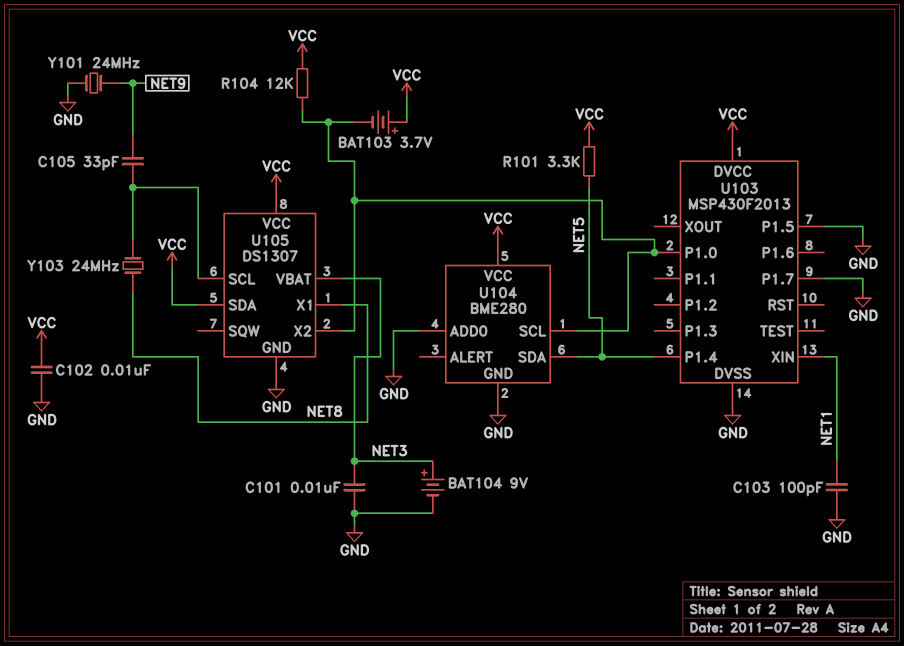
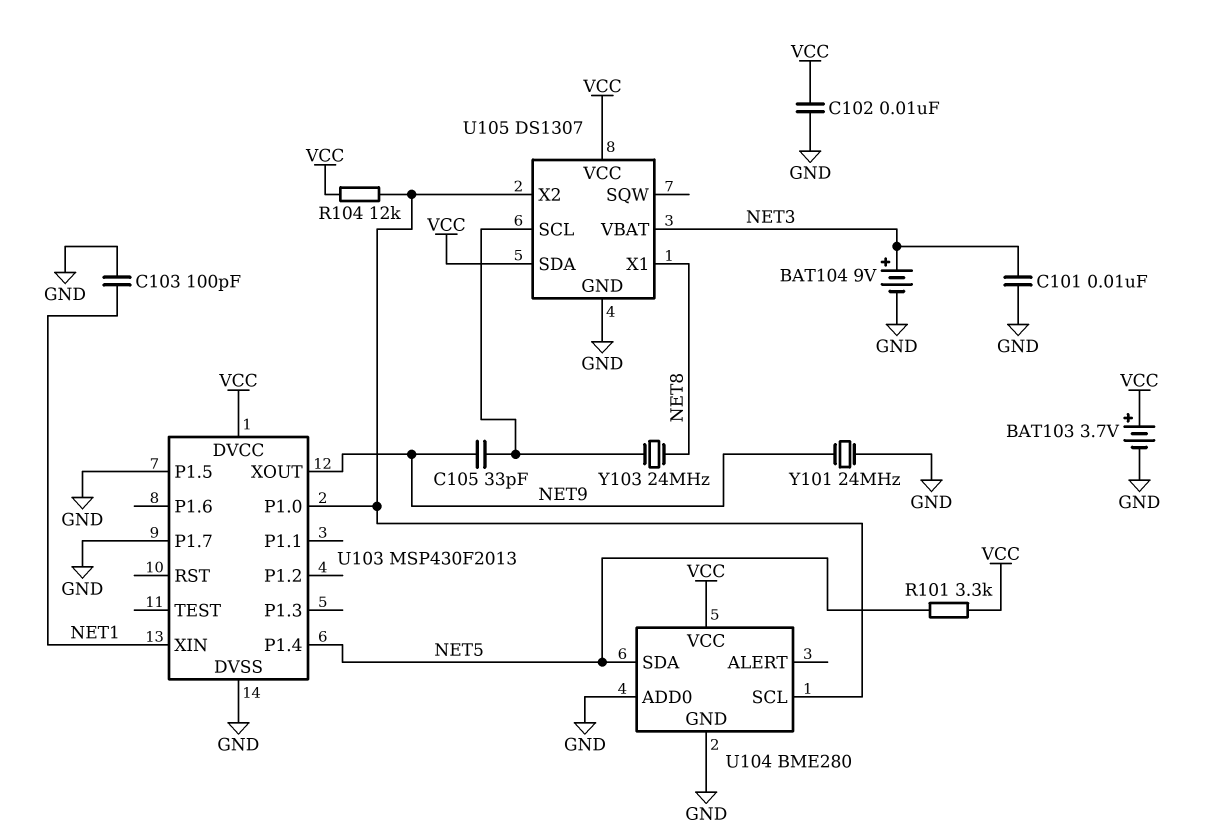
BAT103: 3.7V (plus VCC, minus U103/P1.0) -> 3.7V (plus VCC, minus GND)
U103 pin XOUT: none -> NET9

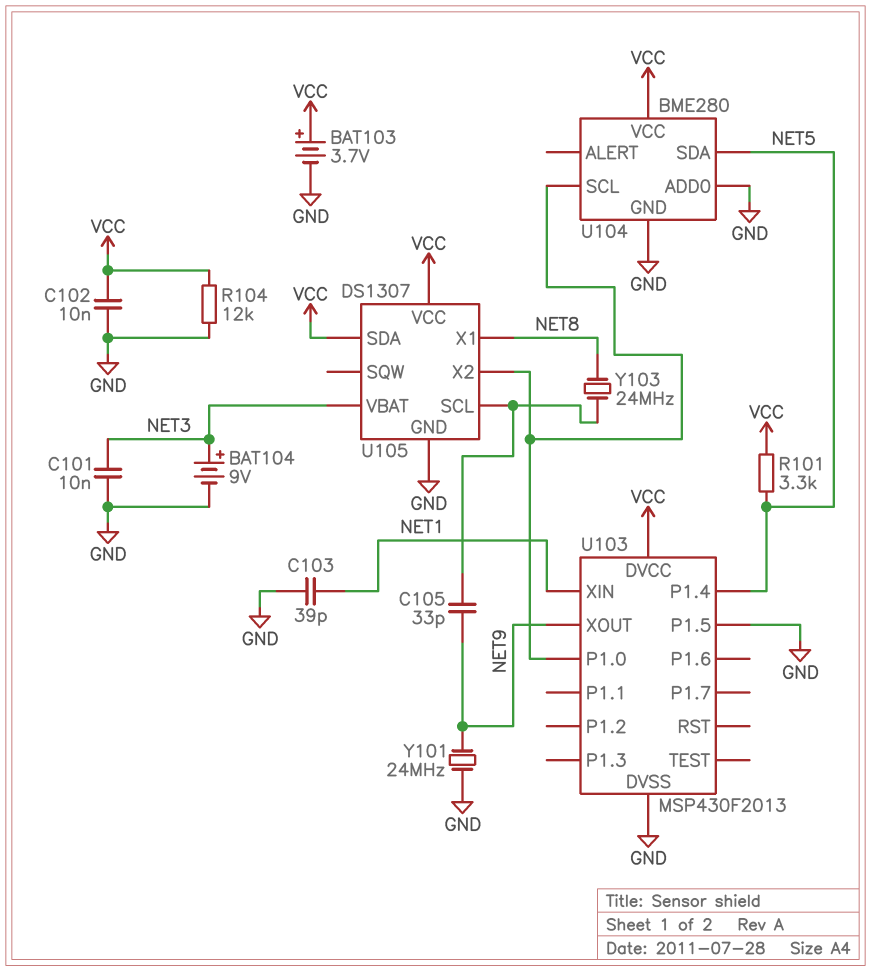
C103: 100pF (GND, NET1) -> 39pF (GND, NET1)
R104: 12k (U103/P1.0, VCC) -> 12k (GND, VCC)
U103 pin P1.7: GND -> none

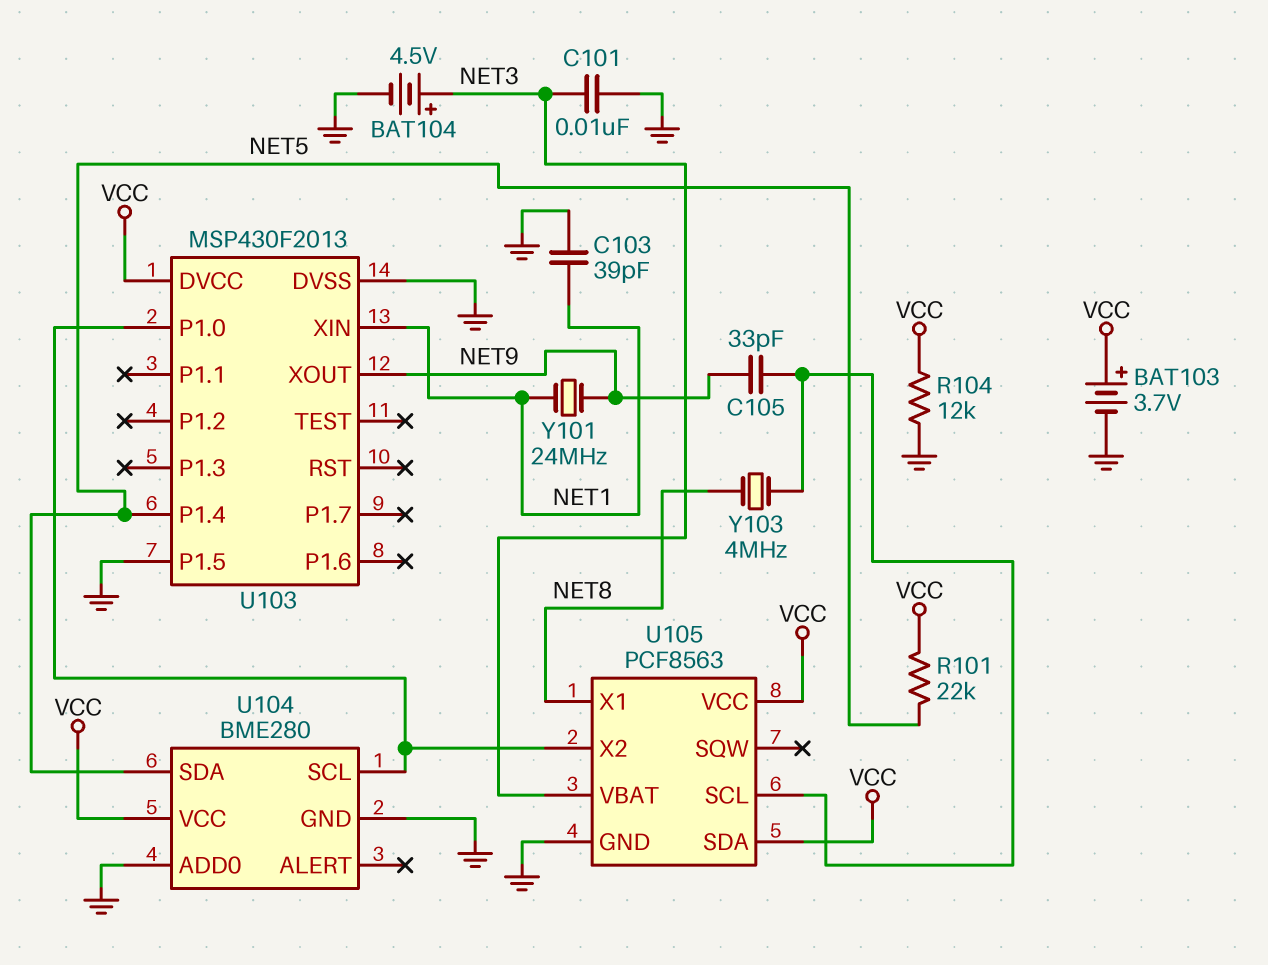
BAT104: 9V (plus NET3, minus GND) -> 4.5V (plus NET3, minus GND)
C102: 10nF (GND, VCC) -> none
R101: 3.3k (NET5, VCC) -> 22k (NET5, VCC)
U105: DS1307 -> PCF8563
Y101: 24MHz (GND, NET9) -> 24MHz (NET1, NET9)
Y103: 24MHz (NET8, U105/SCL) -> 4MHz (NET8, U105/SCL)

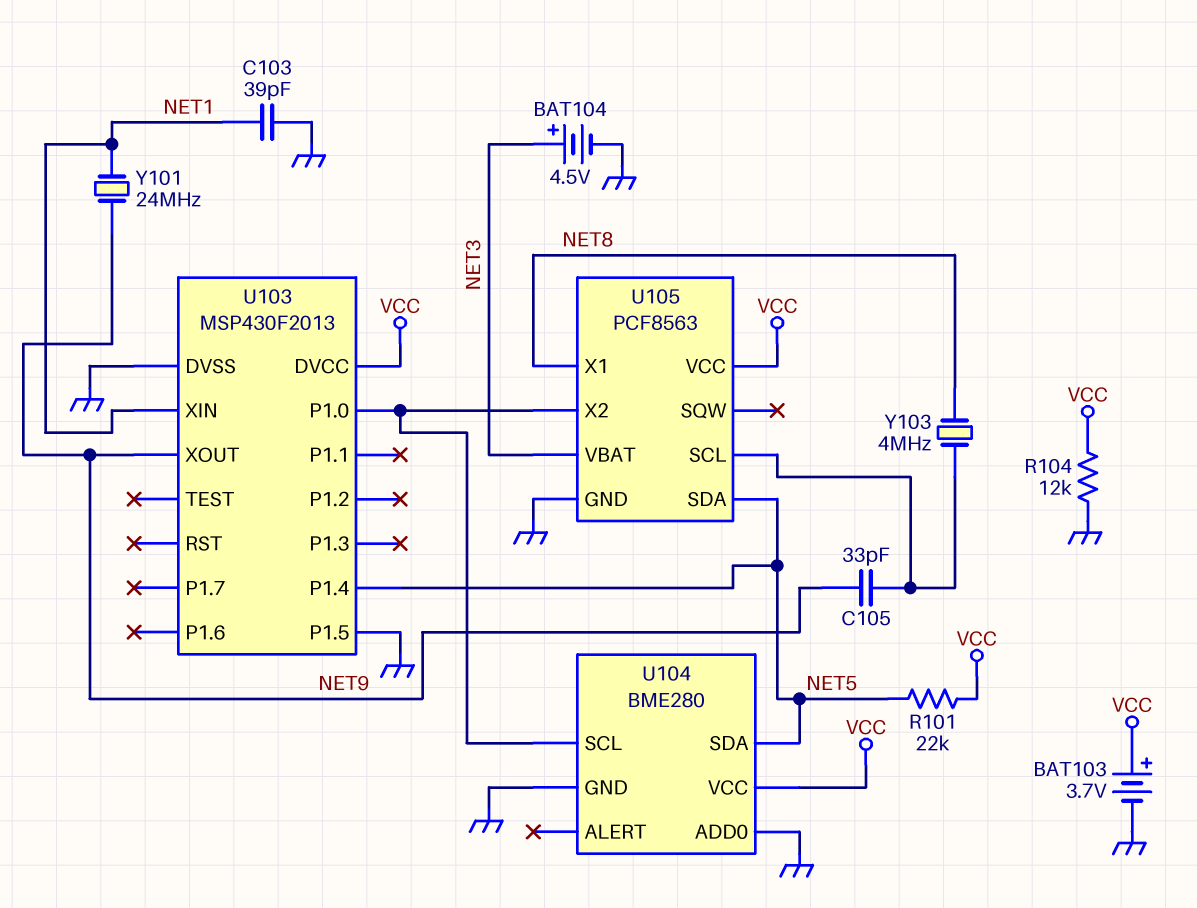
C101: 10nF (GND, NET3) -> none
U105 pin SDA: VCC -> NET5

